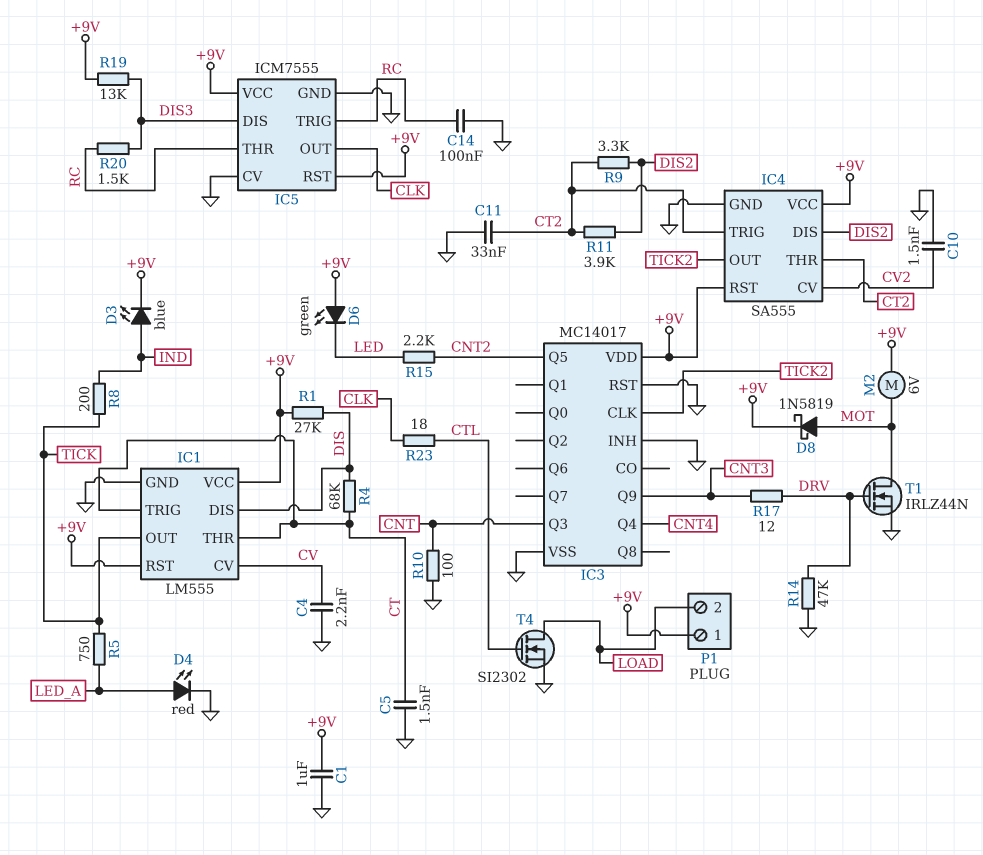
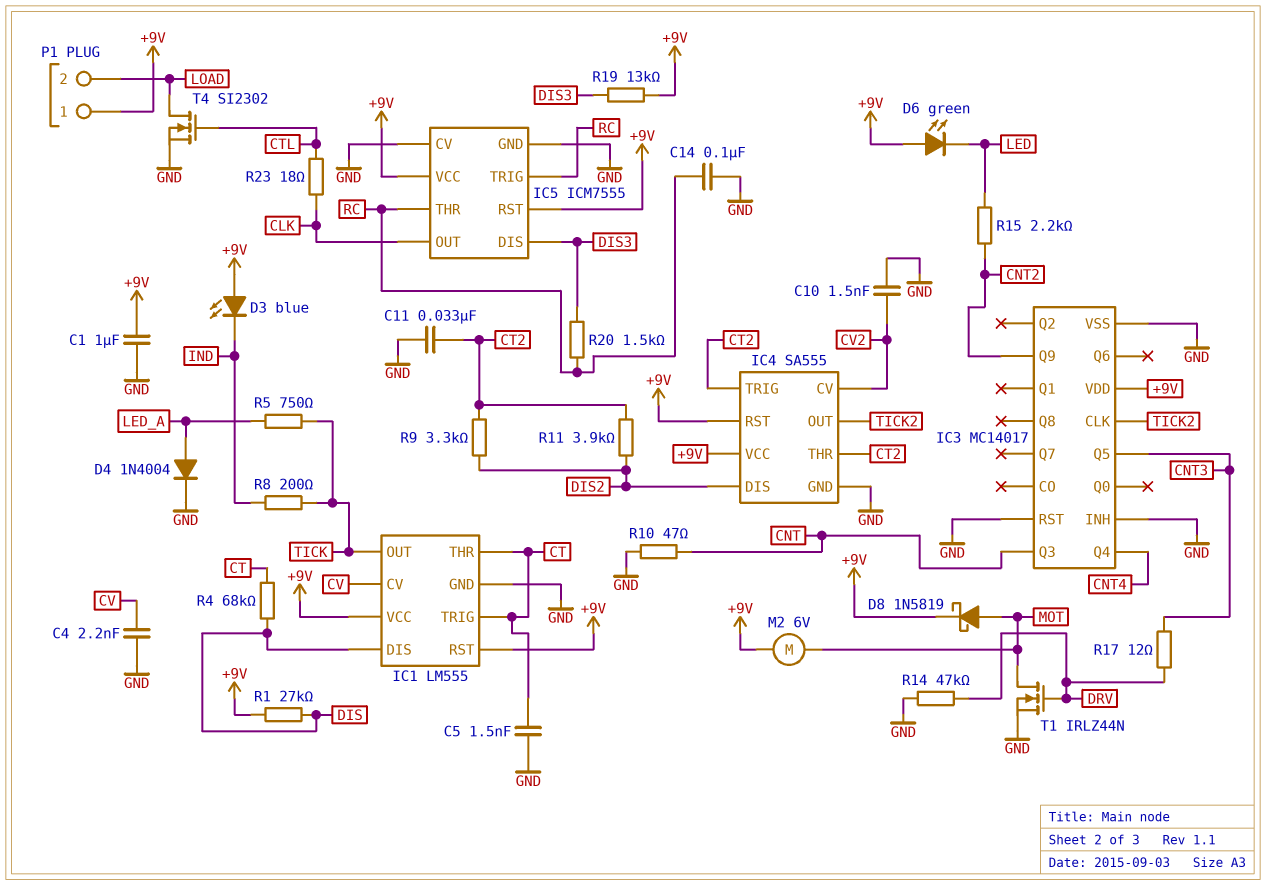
D3: LED blue (A IND, K +9V) -> LED blue (A +9V, K IND)
D4: LED red (A LED_A, K GND) -> diode 1N4004 (A LED_A, K GND)
IC3 pin Q5: CNT2 -> CNT3
IC3 pin Q9: CNT3 -> CNT2
R10: 100 (CNT, GND) -> 47 (CNT, GND)

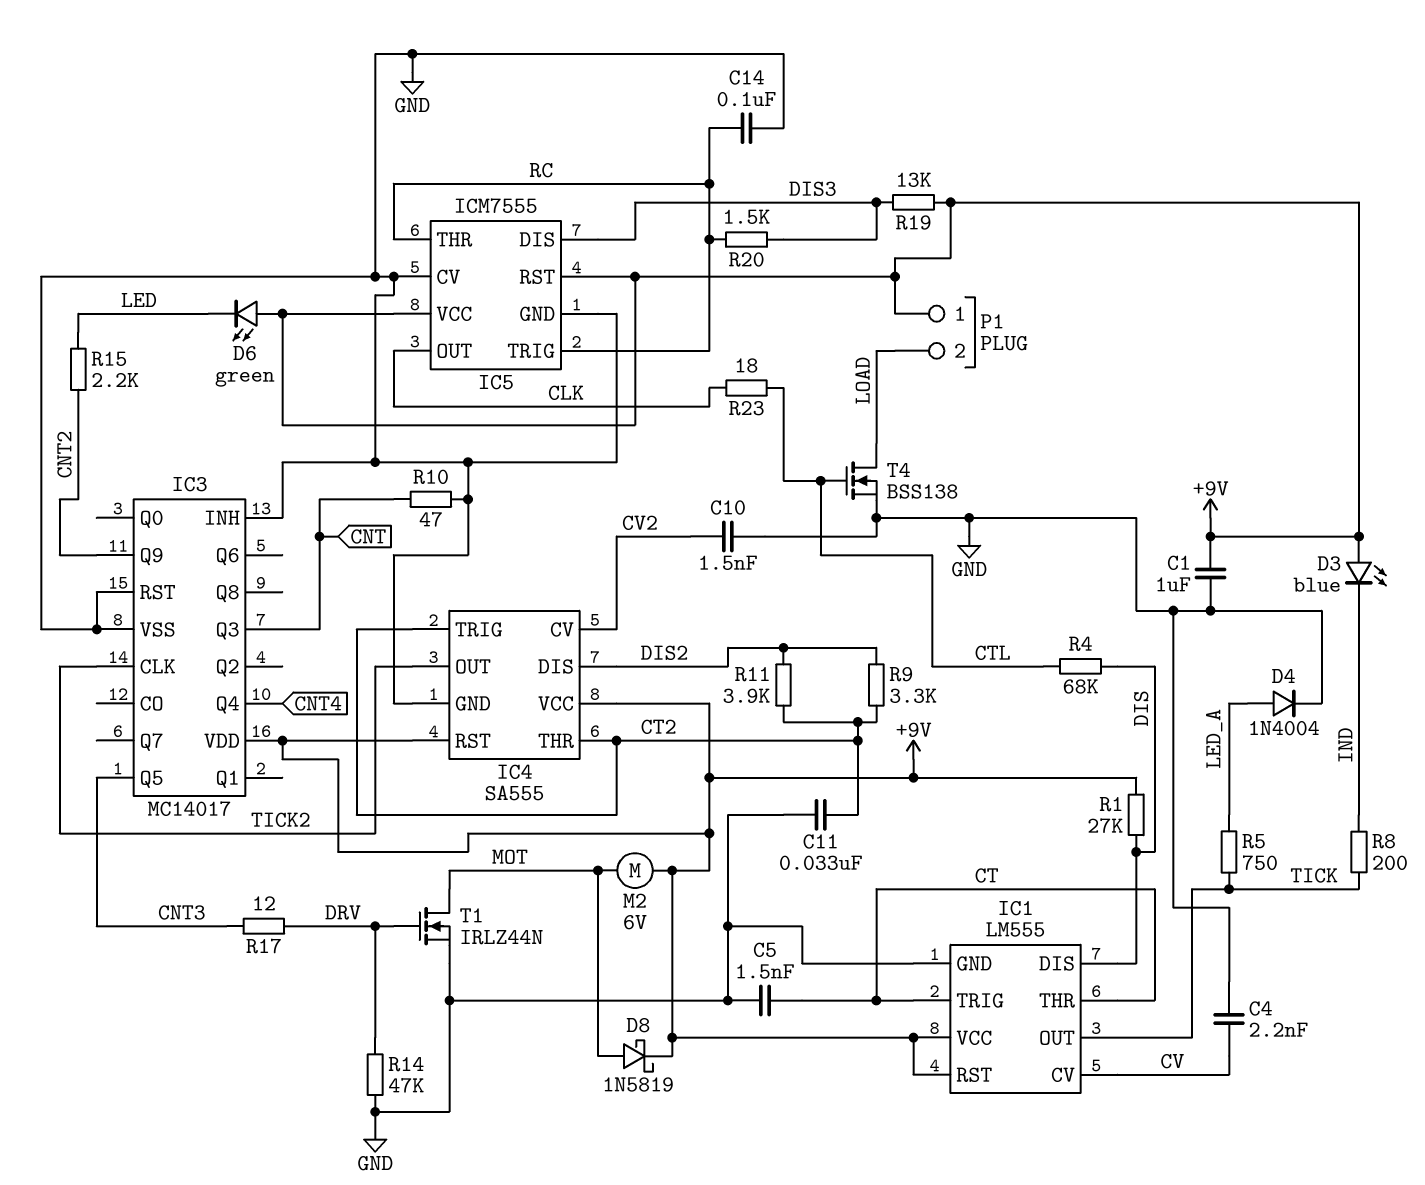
R4: 68k (CT, DIS) -> 68k (CTL, DIS)
T4: NMOS SI2302 (G CTL, D LOAD, S GND) -> NMOS BSS138 (G CTL, D LOAD, S GND)

